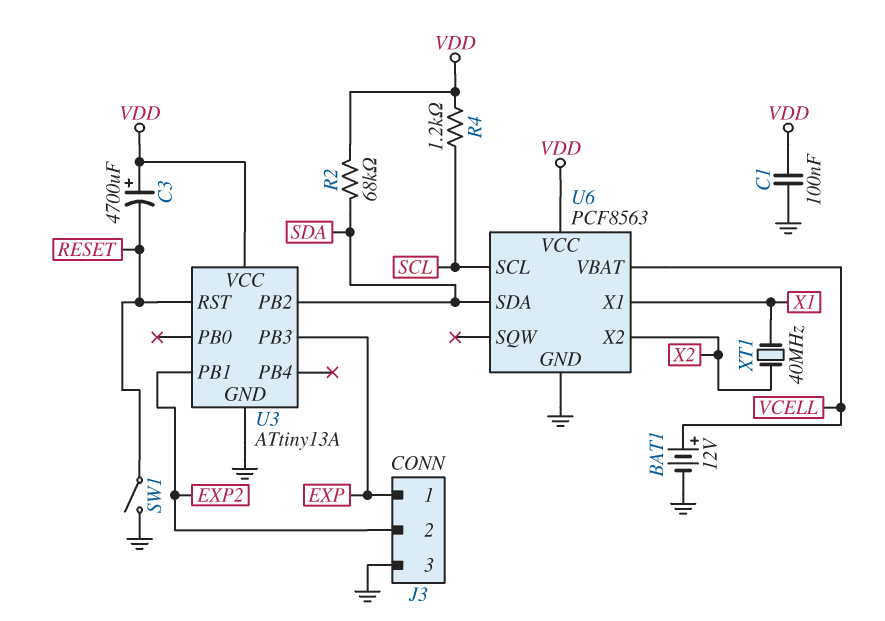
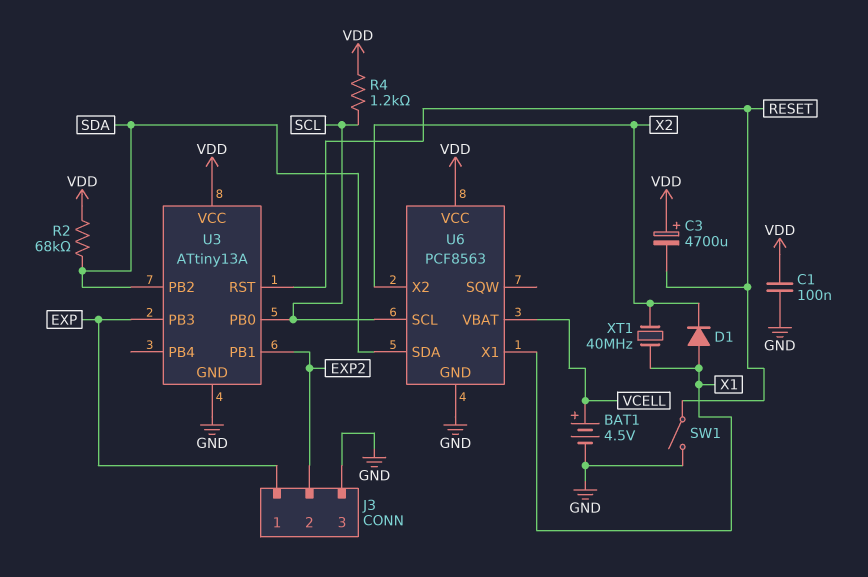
BAT1: 12V (plus VCELL, minus GND) -> 4.5V (plus VCELL, minus GND)
D1: none -> diode (A X1, K X2)
U3 pin PB0: none -> SCL

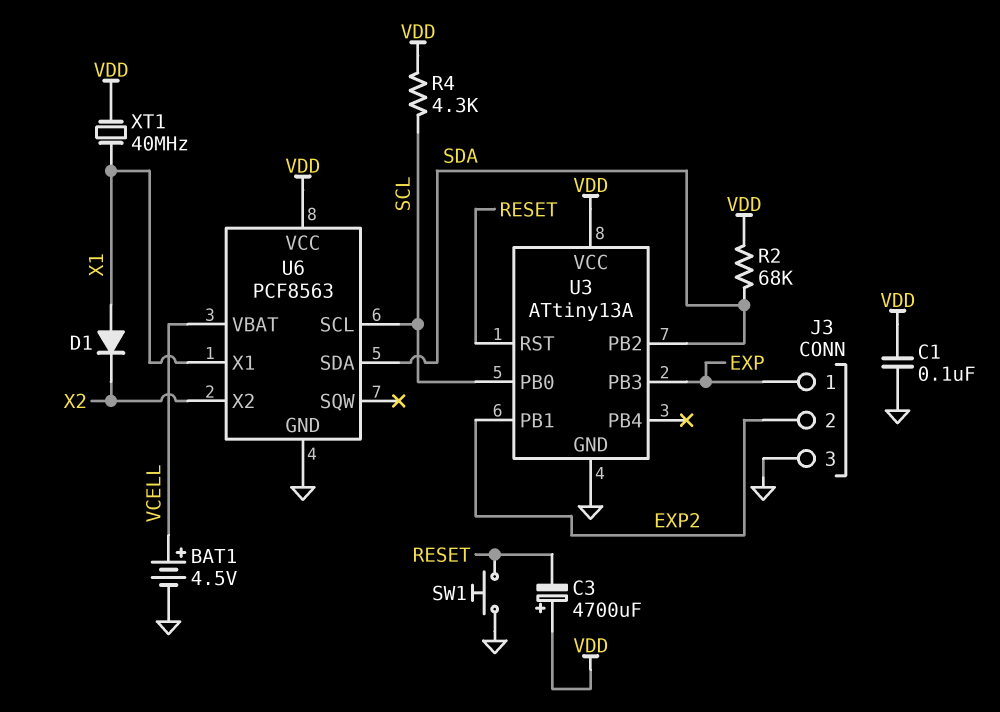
R4: 1.2k (SCL, VDD) -> 4.3k (SCL, VDD)
SW1: switch (GND, RESET) -> button (GND, RESET)
XT1: 40MHz (X1, X2) -> 40MHz (VDD, X1)

